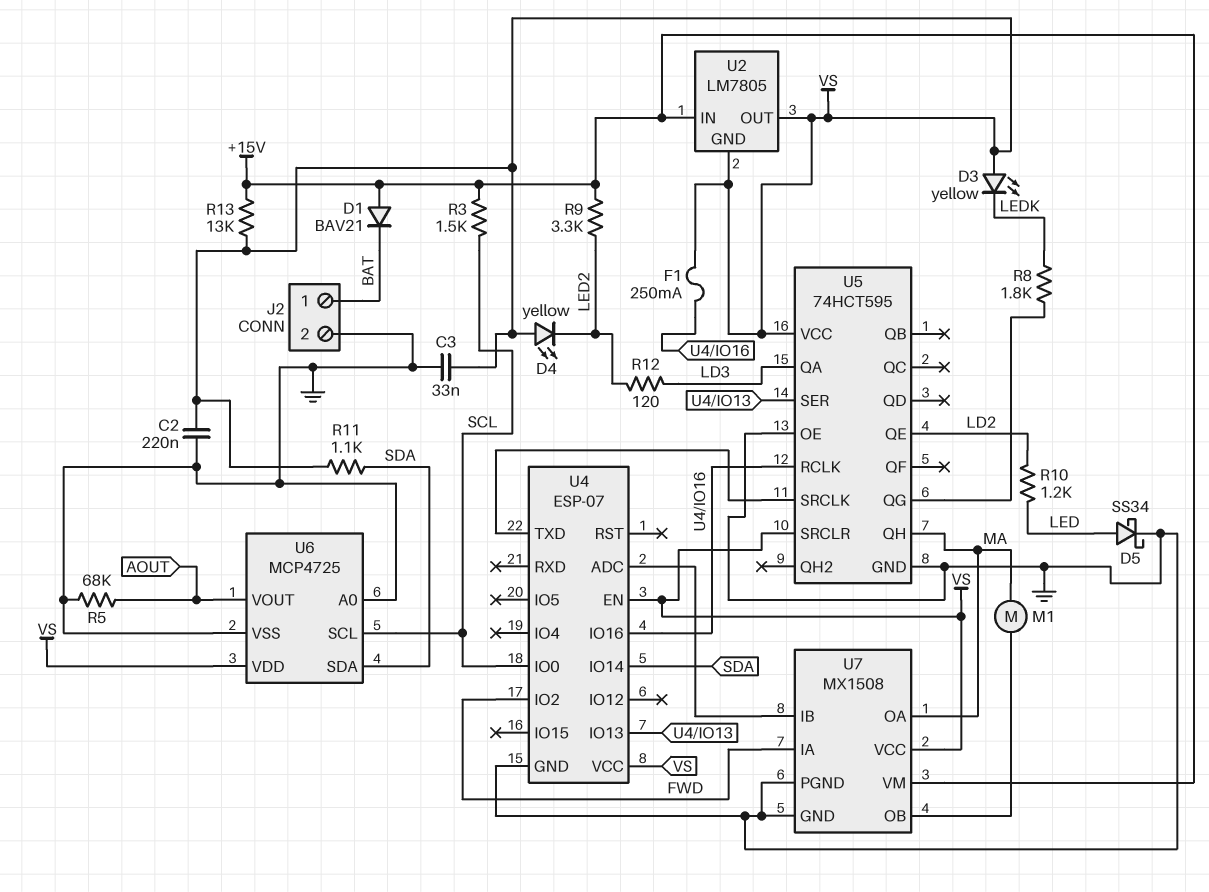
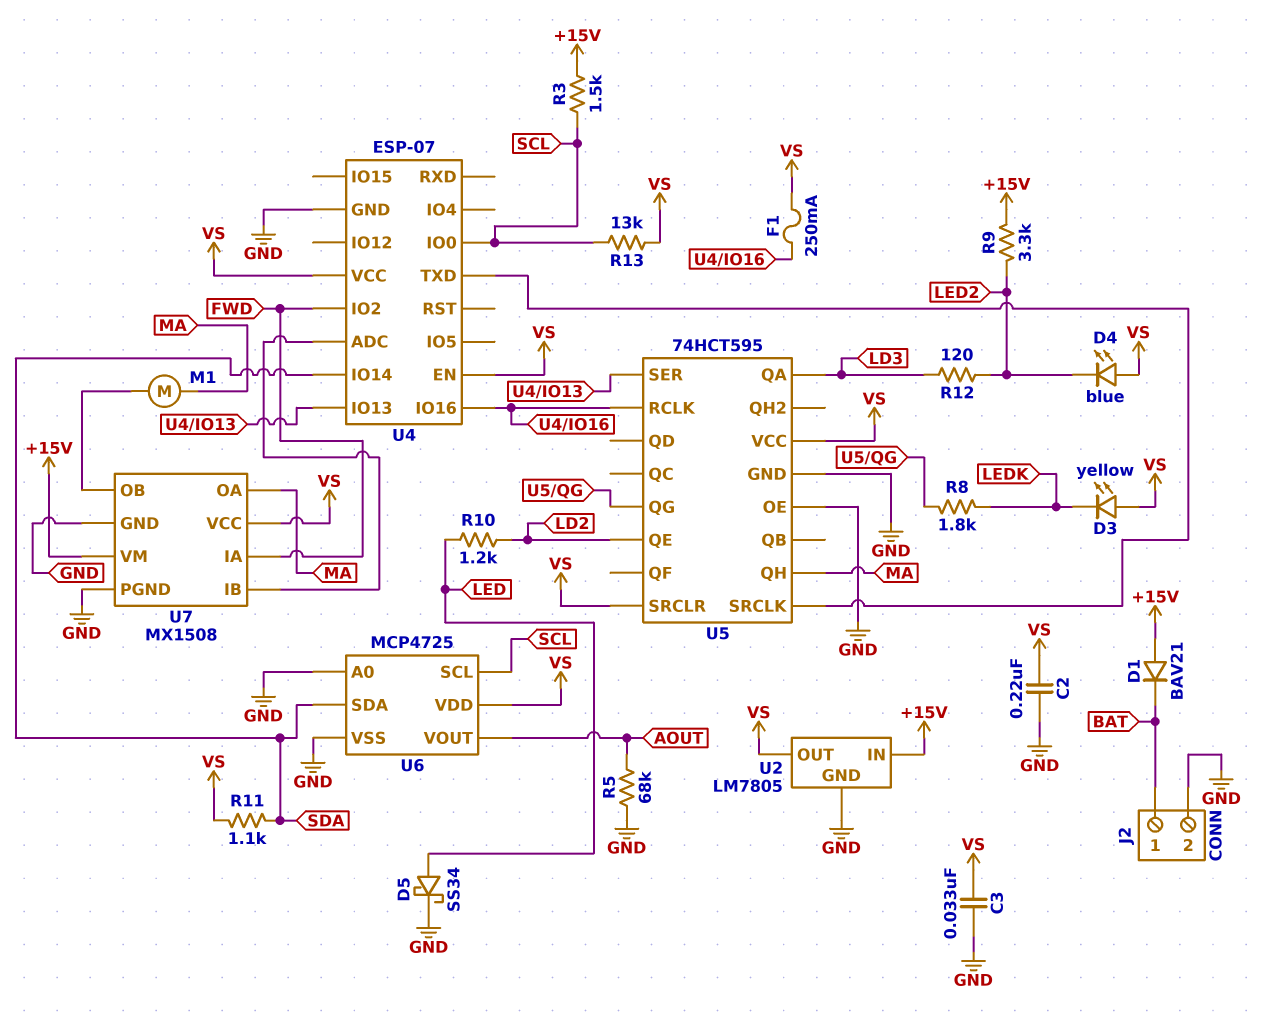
D4: LED yellow (A VS, K LED2) -> LED blue (A VS, K LED2)
R13: 13k (+15V, VS) -> 13k (SCL, VS)
U2 pin GND: VS -> GND

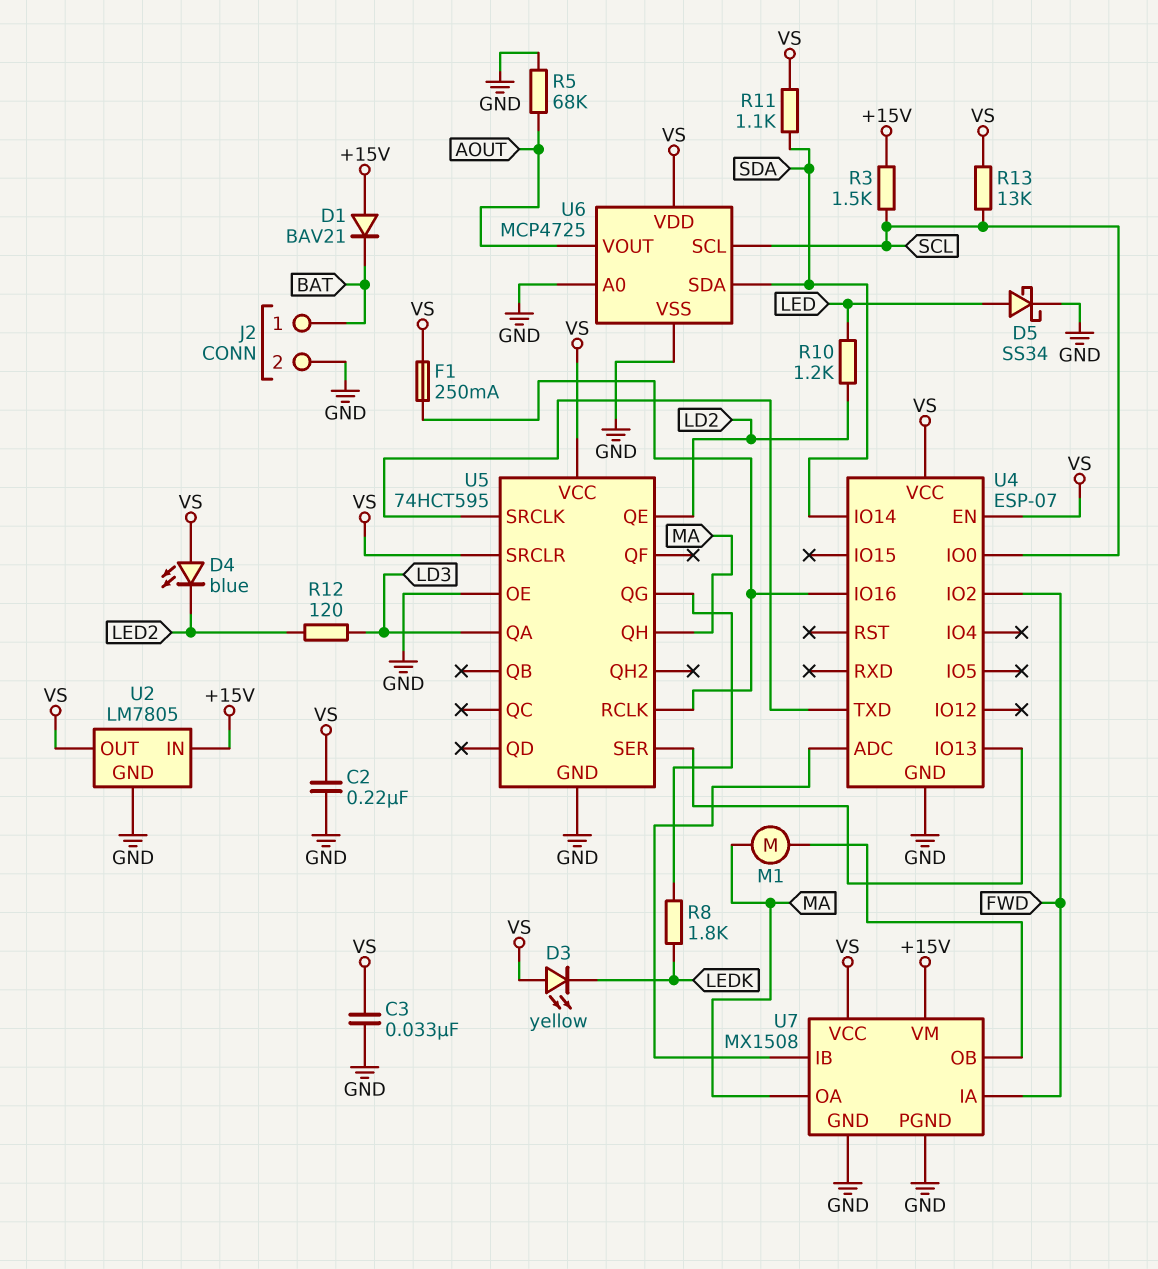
R9: 3.3k (+15V, LED2) -> none

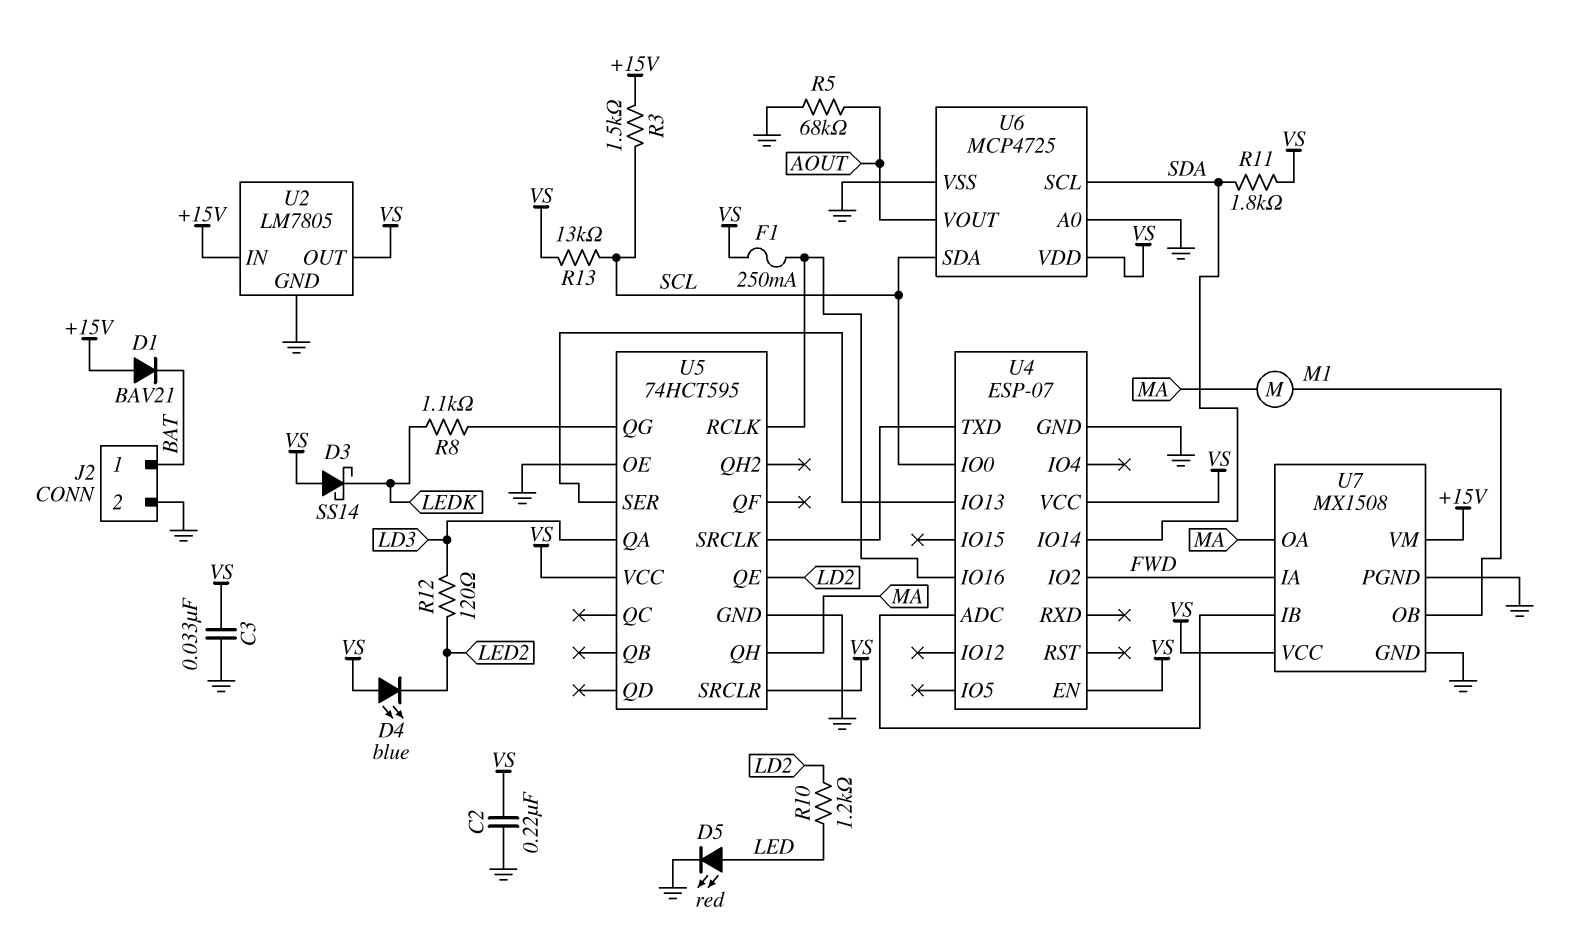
D3: LED yellow (A VS, K LEDK) -> schottky SS14 (A VS, K LEDK)
D5: schottky SS34 (A LED, K GND) -> LED red (A LED, K GND)
R8: 1.8k (LEDK, U5/QG) -> 1.1k (LEDK, U5/QG)
R11: 1.1k (SDA, VS) -> 1.8k (SDA, VS)
U6 pin SCL: SCL -> SDA
U6 pin SDA: SDA -> SCL

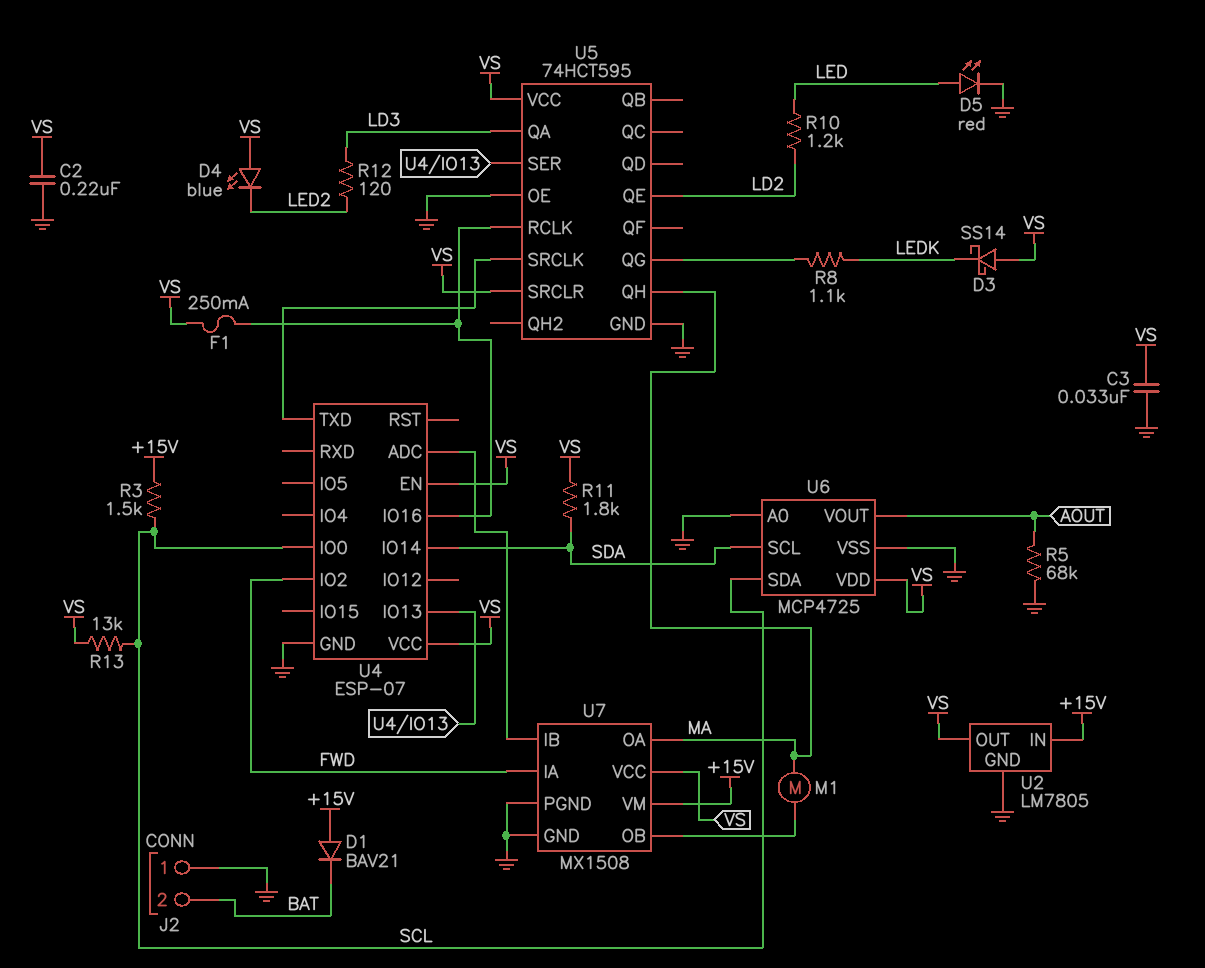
J2 pin 1: BAT -> GND
J2 pin 2: GND -> BAT

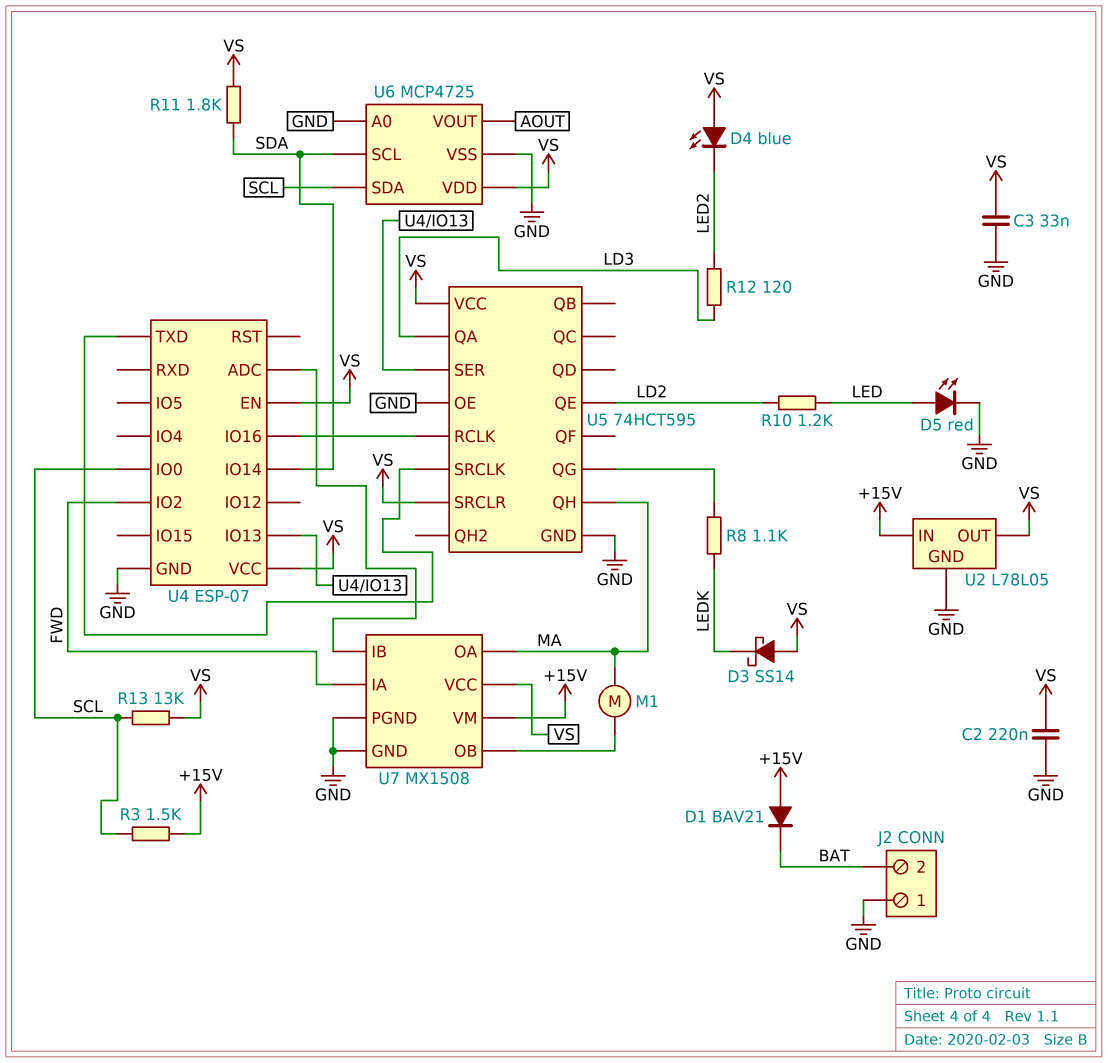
F1: 250mA (U4/IO16, VS) -> none
R5: 68k (AOUT, GND) -> none
U2: LM7805 -> L78L05

